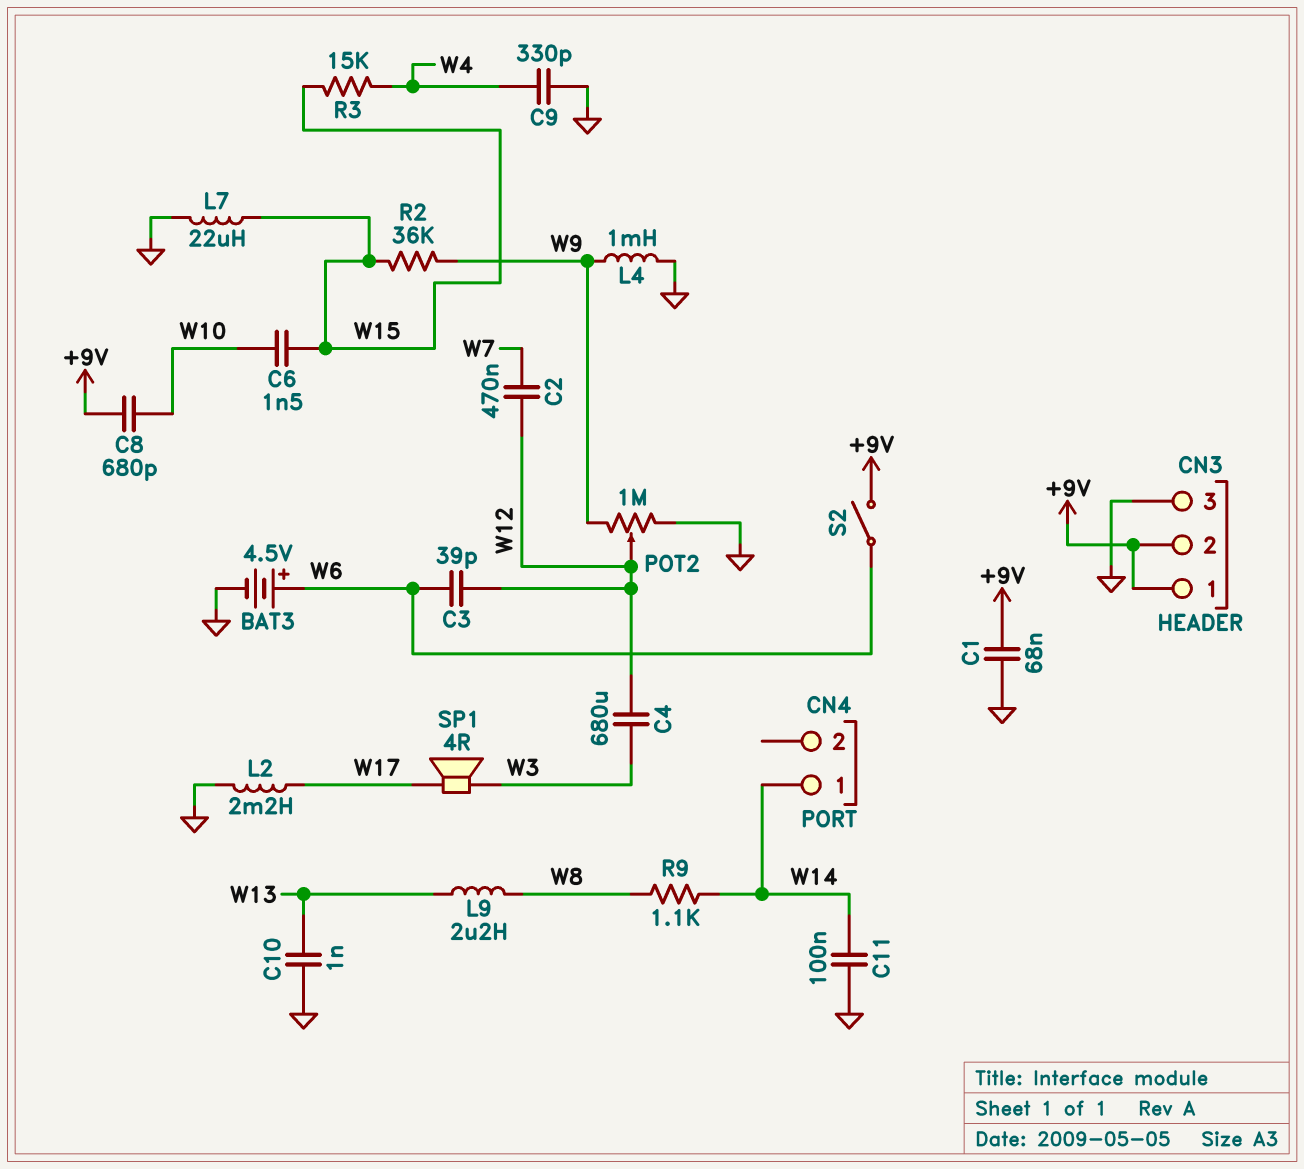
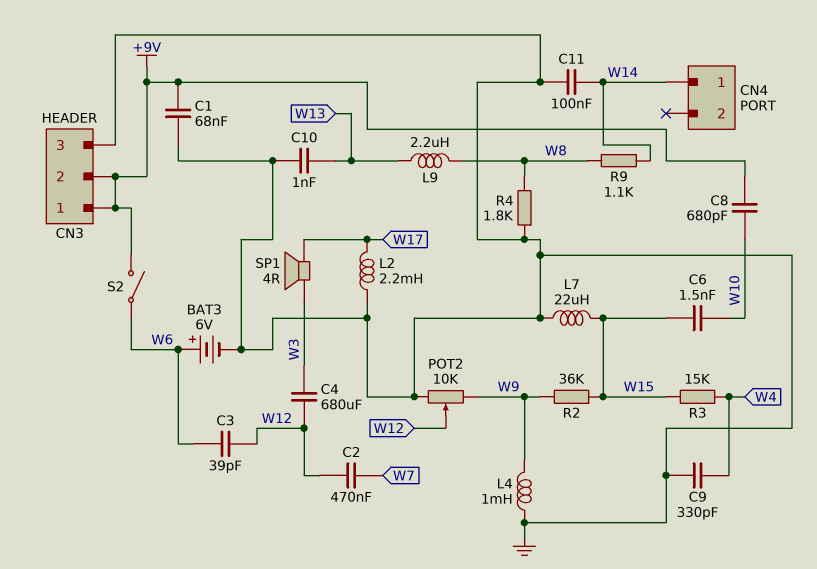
BAT3: 4.5V (plus W6, minus GND) -> 6V (plus W6, minus GND)
POT2: 1M (GND, W9, wiper W12) -> 10k (GND, W9, wiper W12)
R4: none -> 1.8k (GND, W8)

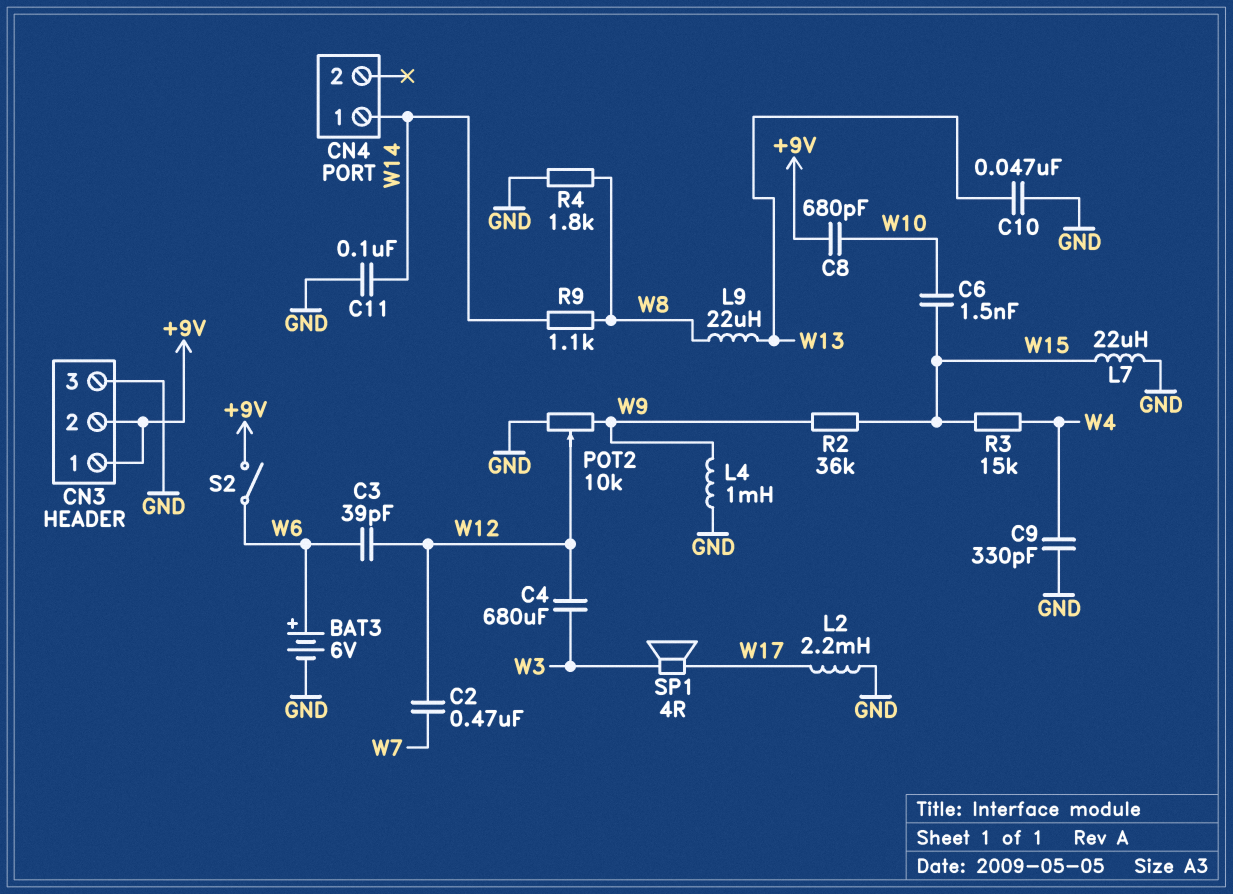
C1: 68nF (+9V, GND) -> none
C10: 1nF (GND, W13) -> 47nF (GND, W13)
L9: 2.2uH (W8, W13) -> 22uH (W8, W13)

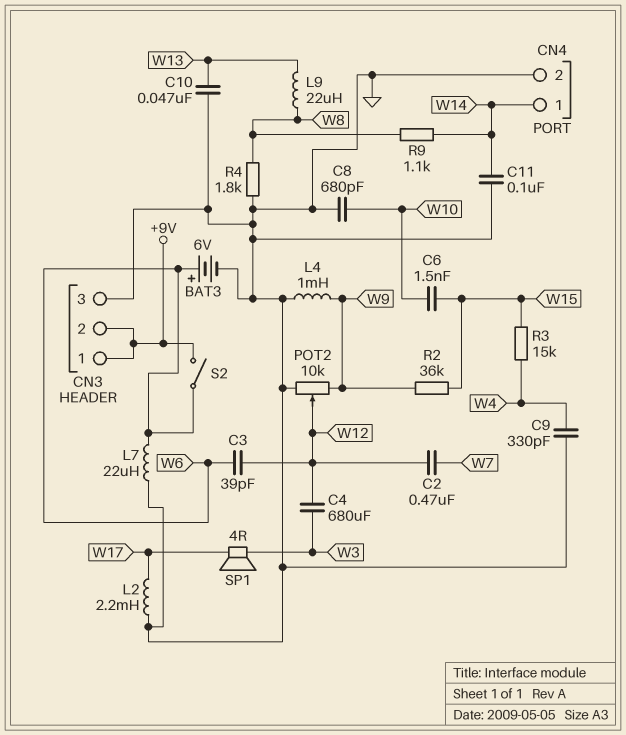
C8: 680pF (+9V, W10) -> 680pF (GND, W10)
CN4 pin 2: none -> GND
L7: 22uH (GND, W15) -> 22uH (GND, W6)

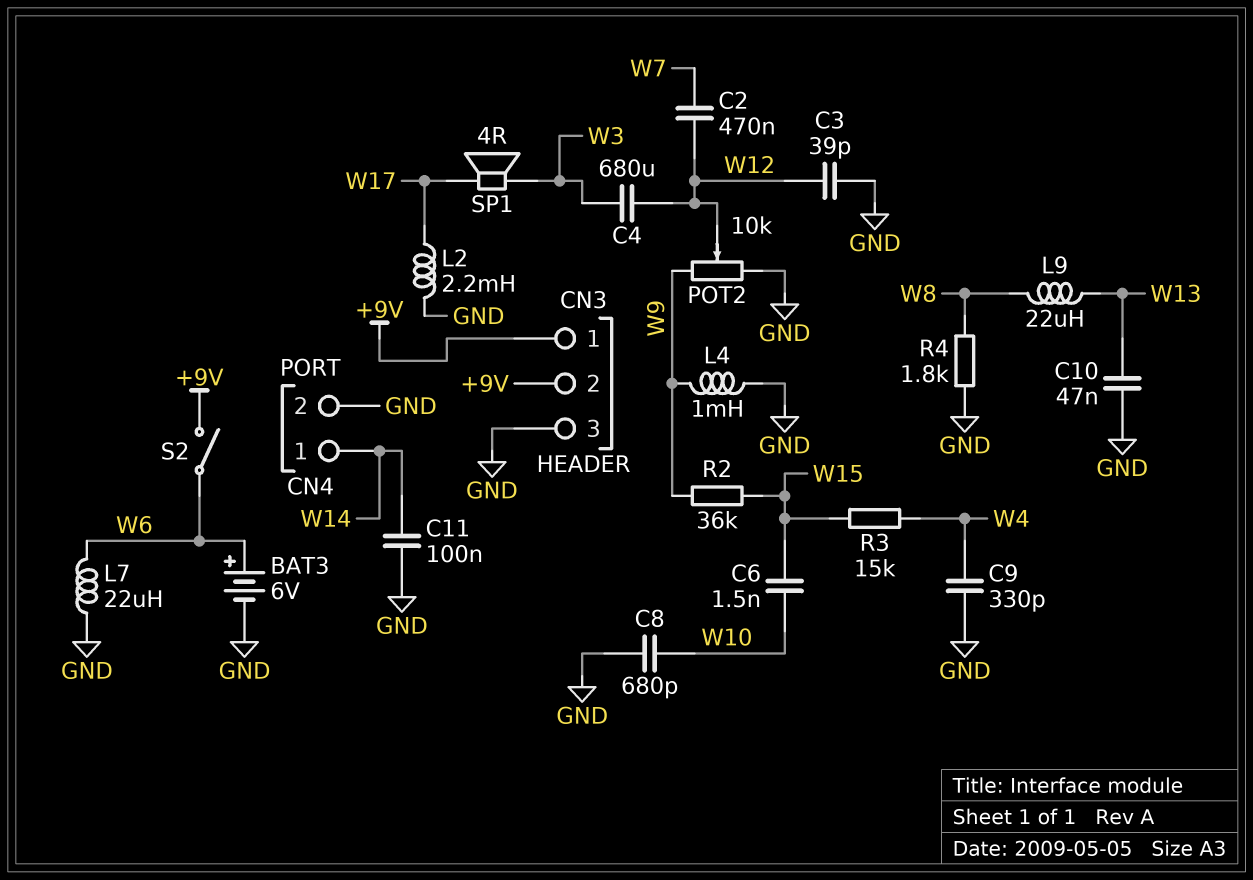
C3: 39pF (W6, W12) -> 39pF (GND, W12)
R9: 1.1k (W8, W14) -> none

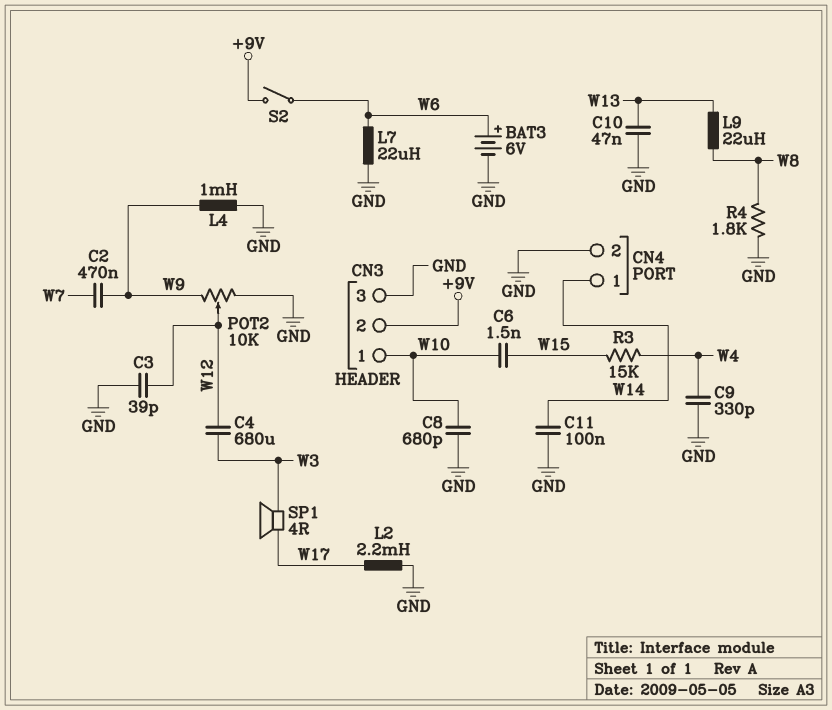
C2: 470nF (W7, W12) -> 470nF (W7, W9)
CN3 pin 1: +9V -> W10
R2: 36k (W9, W15) -> none

